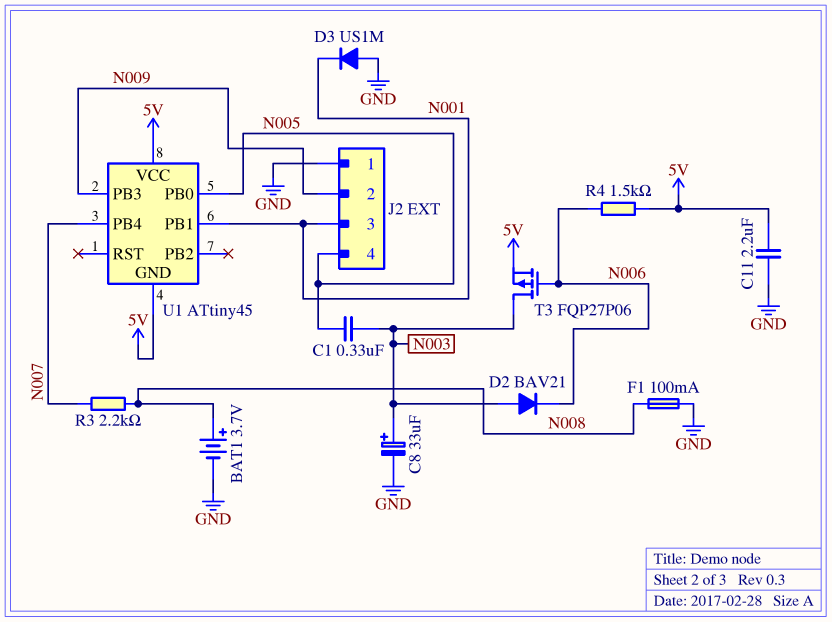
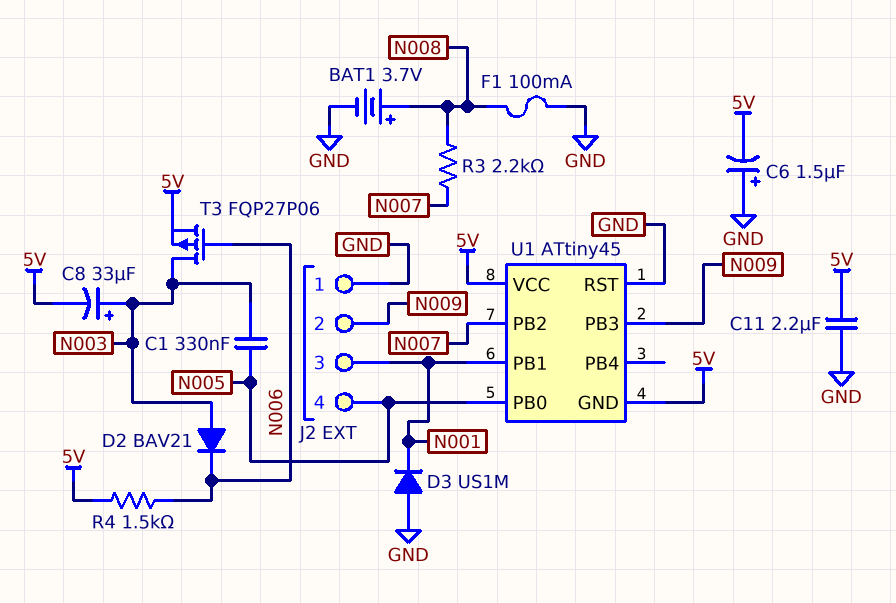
C6: none -> 1.5uF (plus GND, minus 5V)
C8: 33uF (plus N003, minus GND) -> 33uF (plus N003, minus 5V)
U1 pin PB2: none -> N007
U1 pin PB4: N007 -> none
U1 pin RST: none -> GND

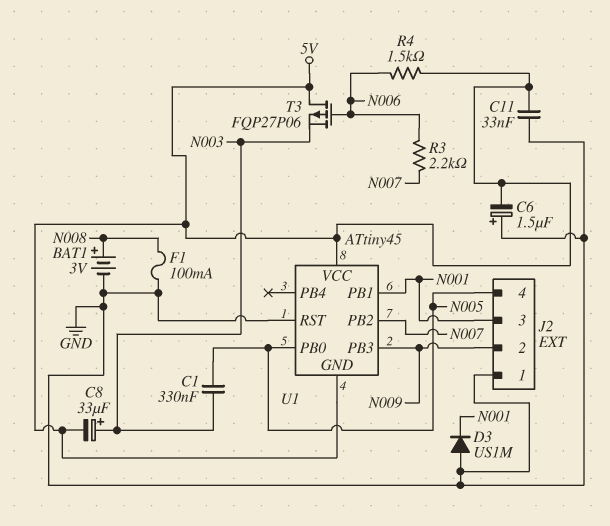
BAT1: 3.7V (plus N008, minus GND) -> 3V (plus N008, minus GND)
C11: 2.2uF (5V, GND) -> 33nF (5V, GND)
D2: diode BAV21 (A N003, K N006) -> none
R3: 2.2k (N007, N008) -> 2.2k (N006, N007)
T3: PMOS FQP27P06 (G N006, D N003, S 5V) -> PMOS FQP27P06 (G N006, D 5V, S N003)

